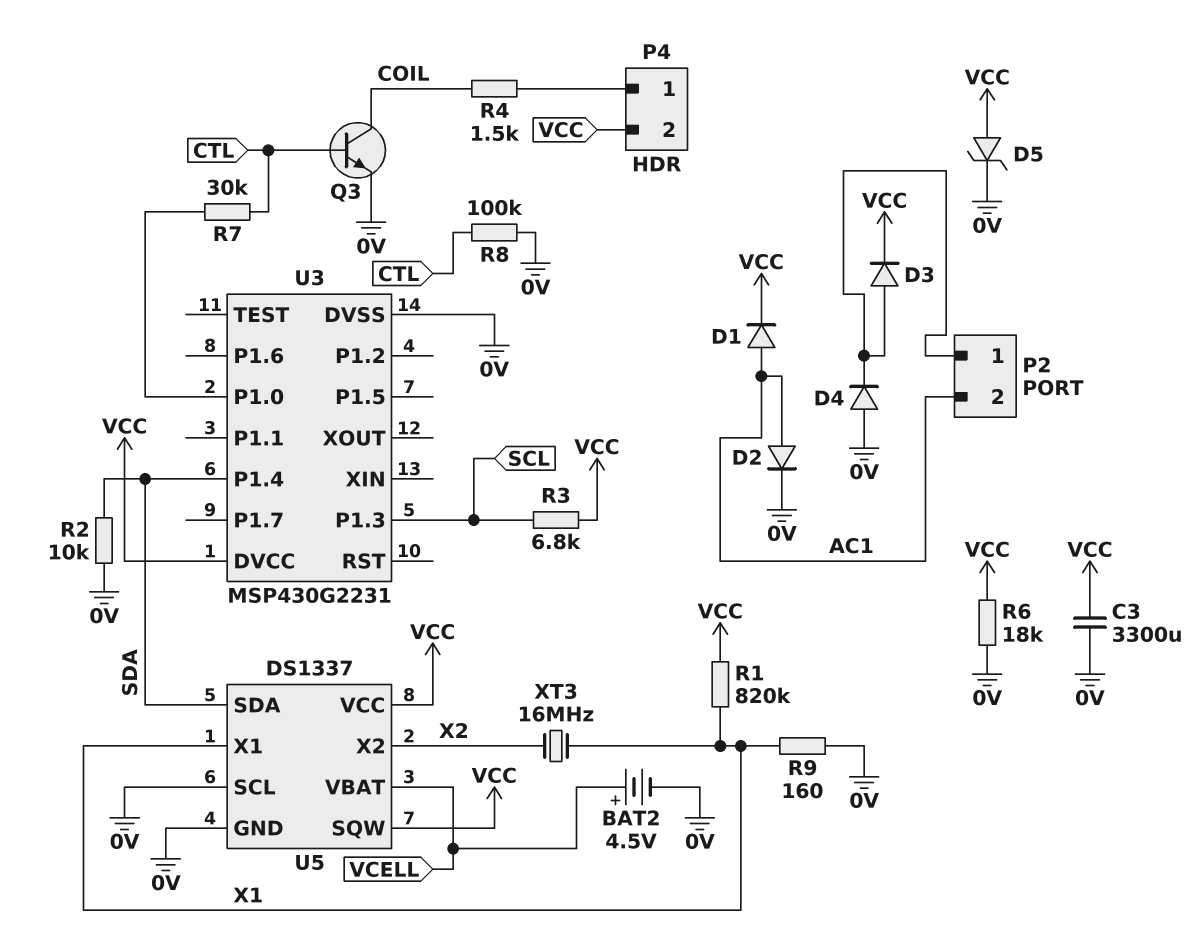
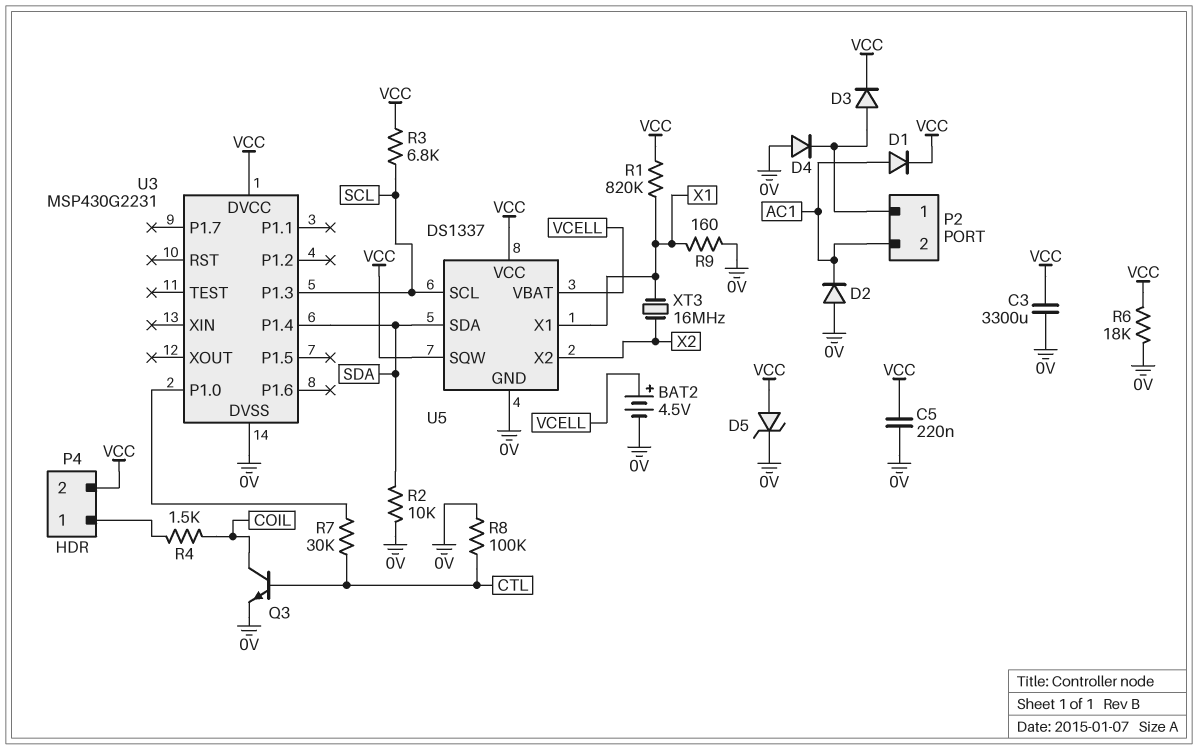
C5: none -> 220nF (0V, VCC)
D2: diode (A AC1, K 0V) -> diode (A 0V, K AC1)
U5 pin SCL: 0V -> SCL

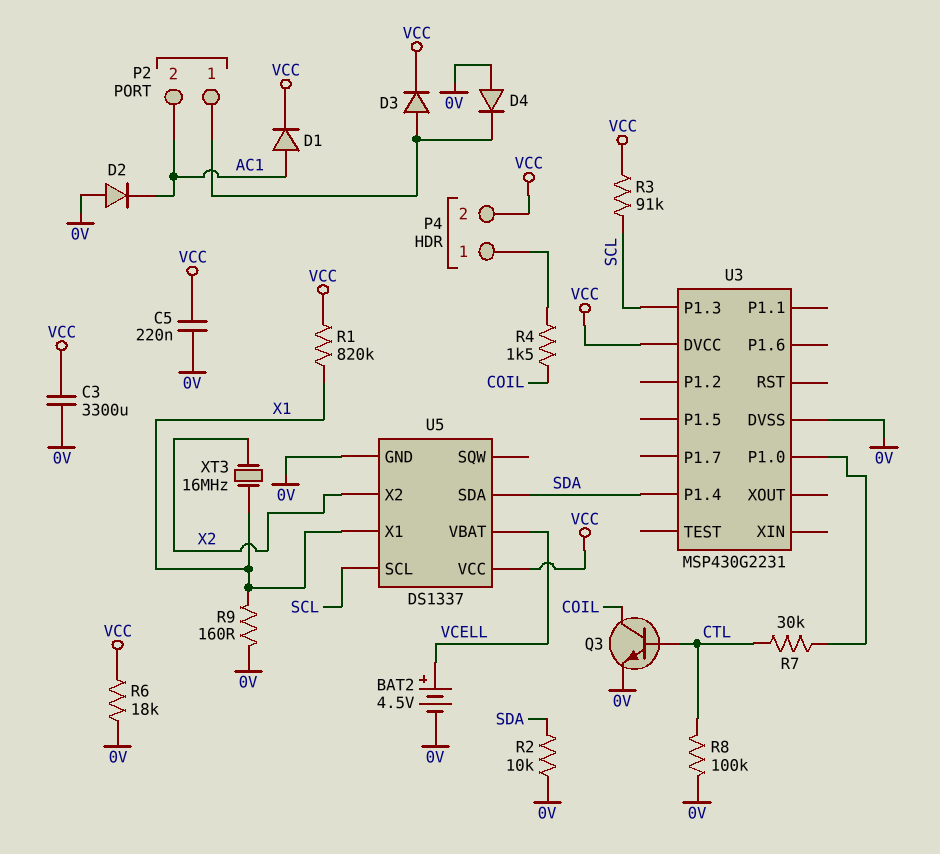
D5: zener (A VCC, K 0V) -> none
R3: 6.8k (SCL, VCC) -> 91k (SCL, VCC)
U5 pin SQW: VCC -> none

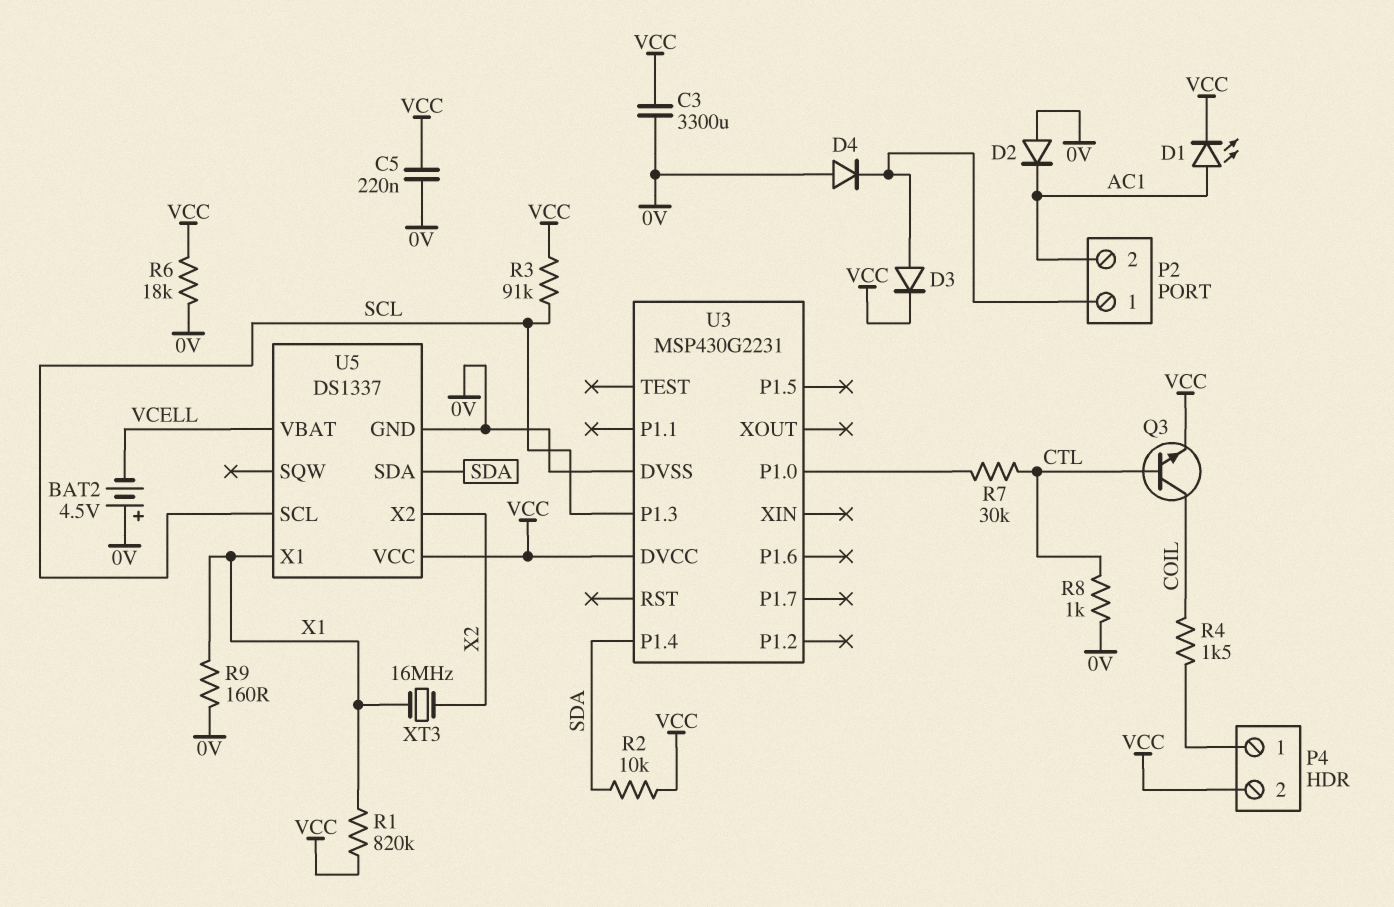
BAT2: 4.5V (plus VCELL, minus 0V) -> 4.5V (plus 0V, minus VCELL)
D1: diode (A AC1, K VCC) -> LED (A AC1, K VCC)
Q3: NPN (B CTL, C COIL, E 0V) -> NPN (B CTL, C COIL, E VCC)
R2: 10k (0V, SDA) -> 10k (SDA, VCC)
R8: 100k (0V, CTL) -> 1k (0V, CTL)

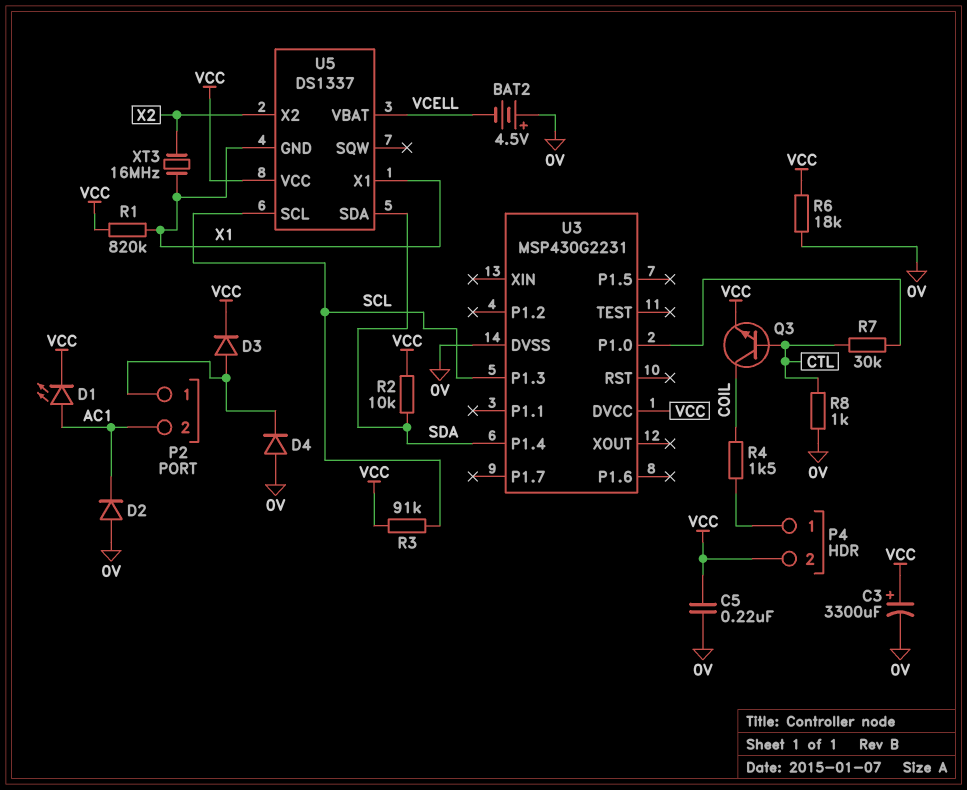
C3: 3300uF (0V, VCC) -> 3300uF (plus VCC, minus 0V)
R9: 160 (0V, X1) -> none
U5 pin GND: 0V -> X1

